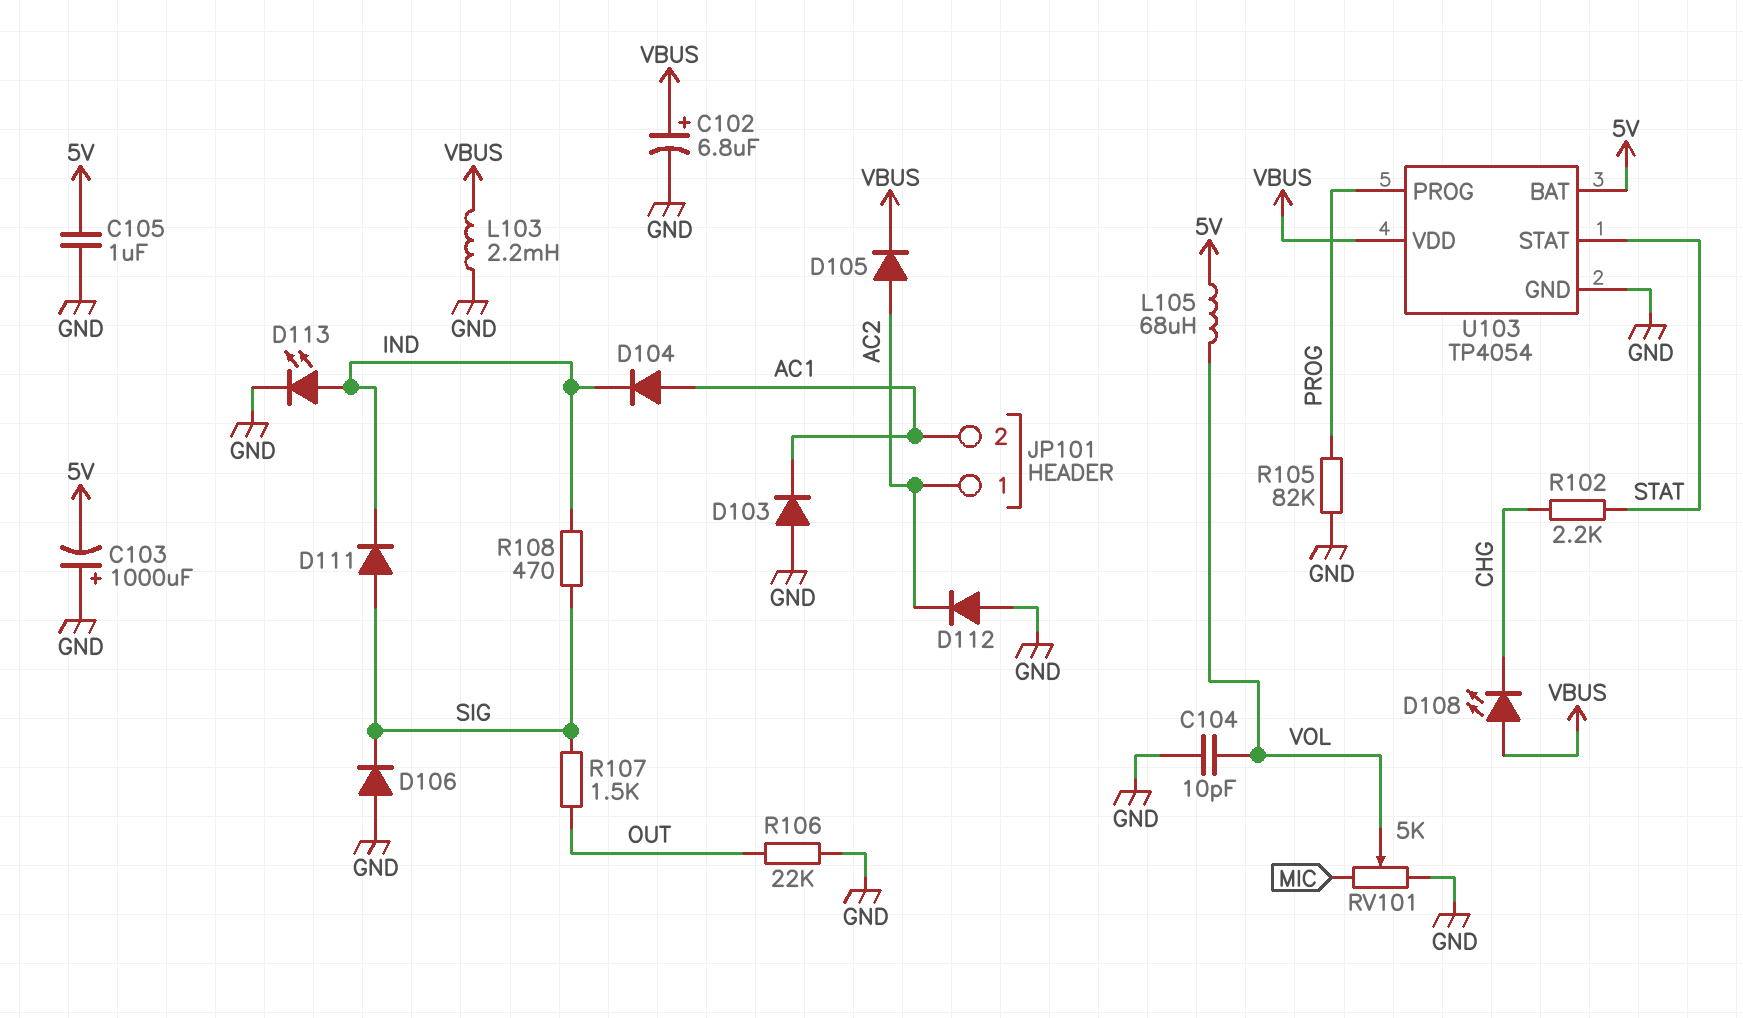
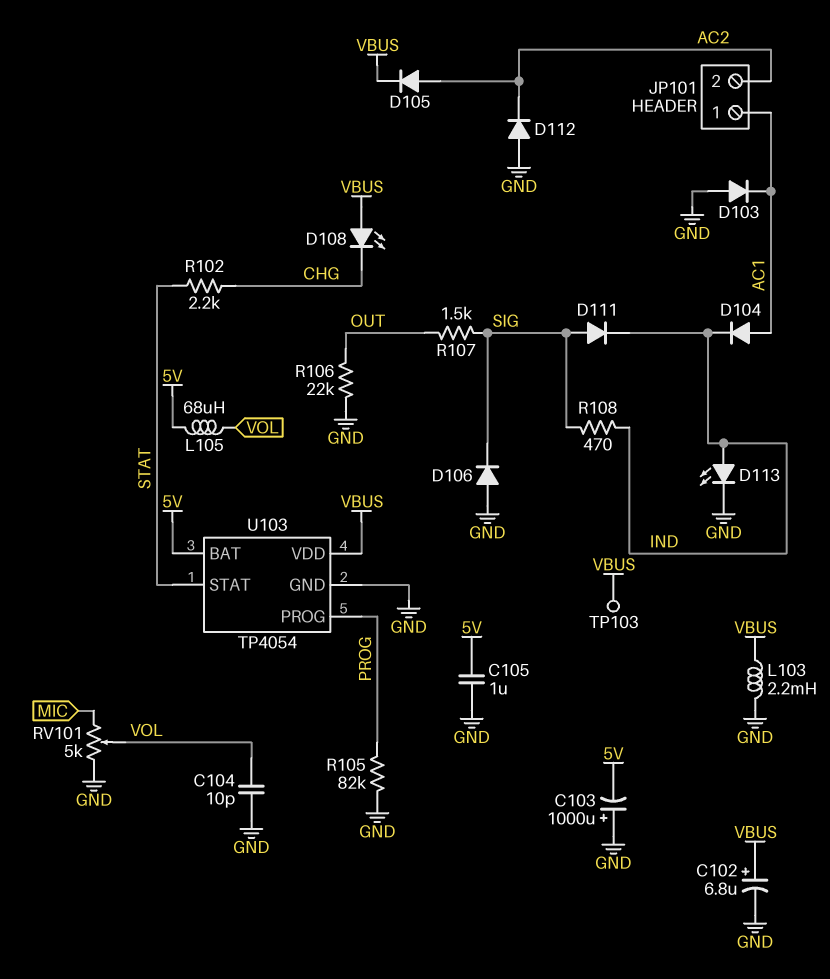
JP101 pin 1: AC2 -> AC1
JP101 pin 2: AC1 -> AC2
TP103: none -> test point (VBUS)

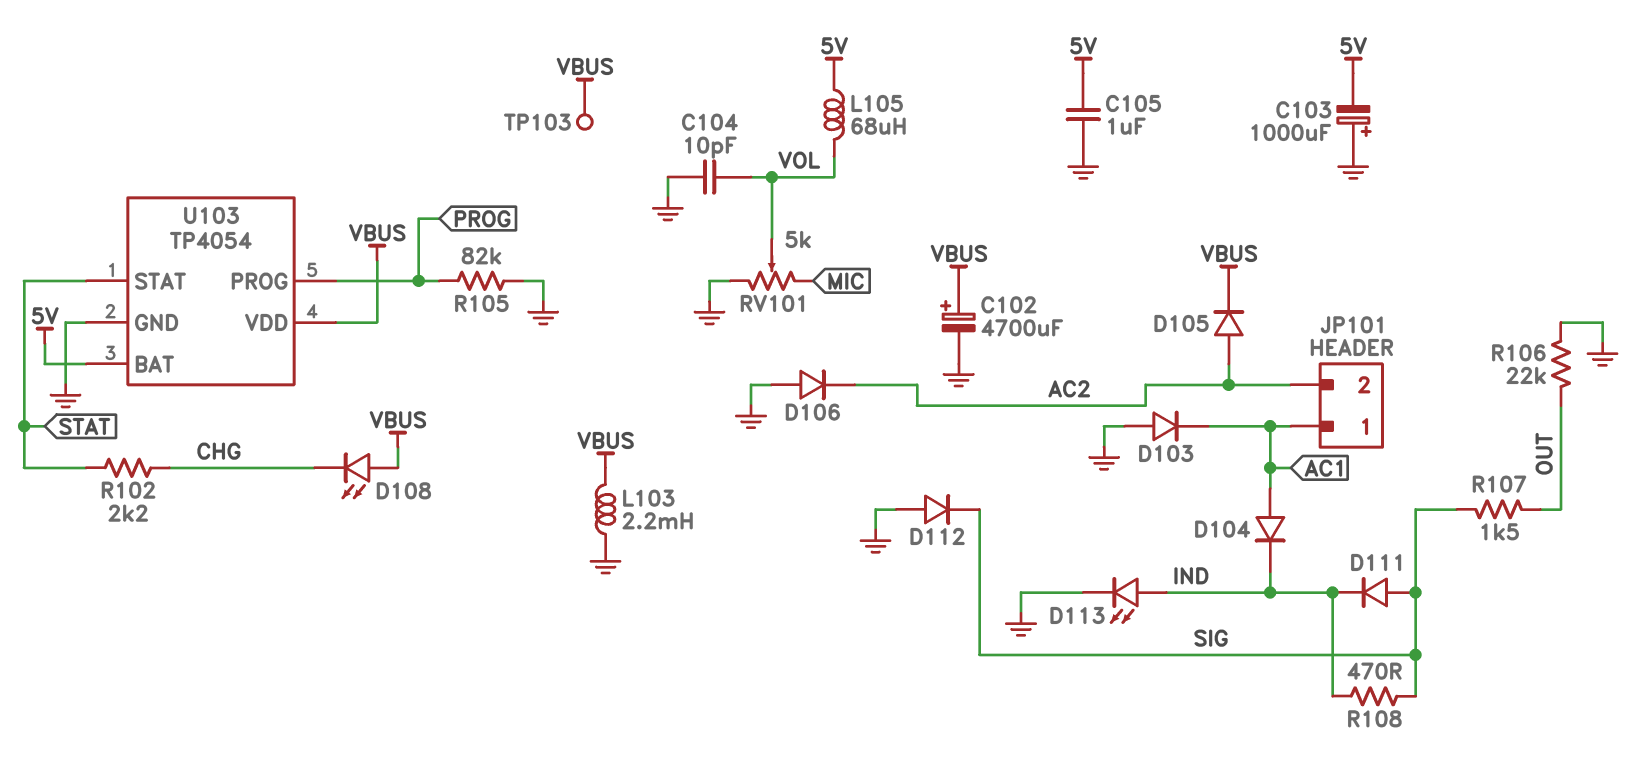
C102: 6.8uF (plus VBUS, minus GND) -> 4700uF (plus VBUS, minus GND)
D106: diode (A GND, K SIG) -> diode (A GND, K AC2)
D112: diode (A GND, K AC2) -> diode (A GND, K SIG)

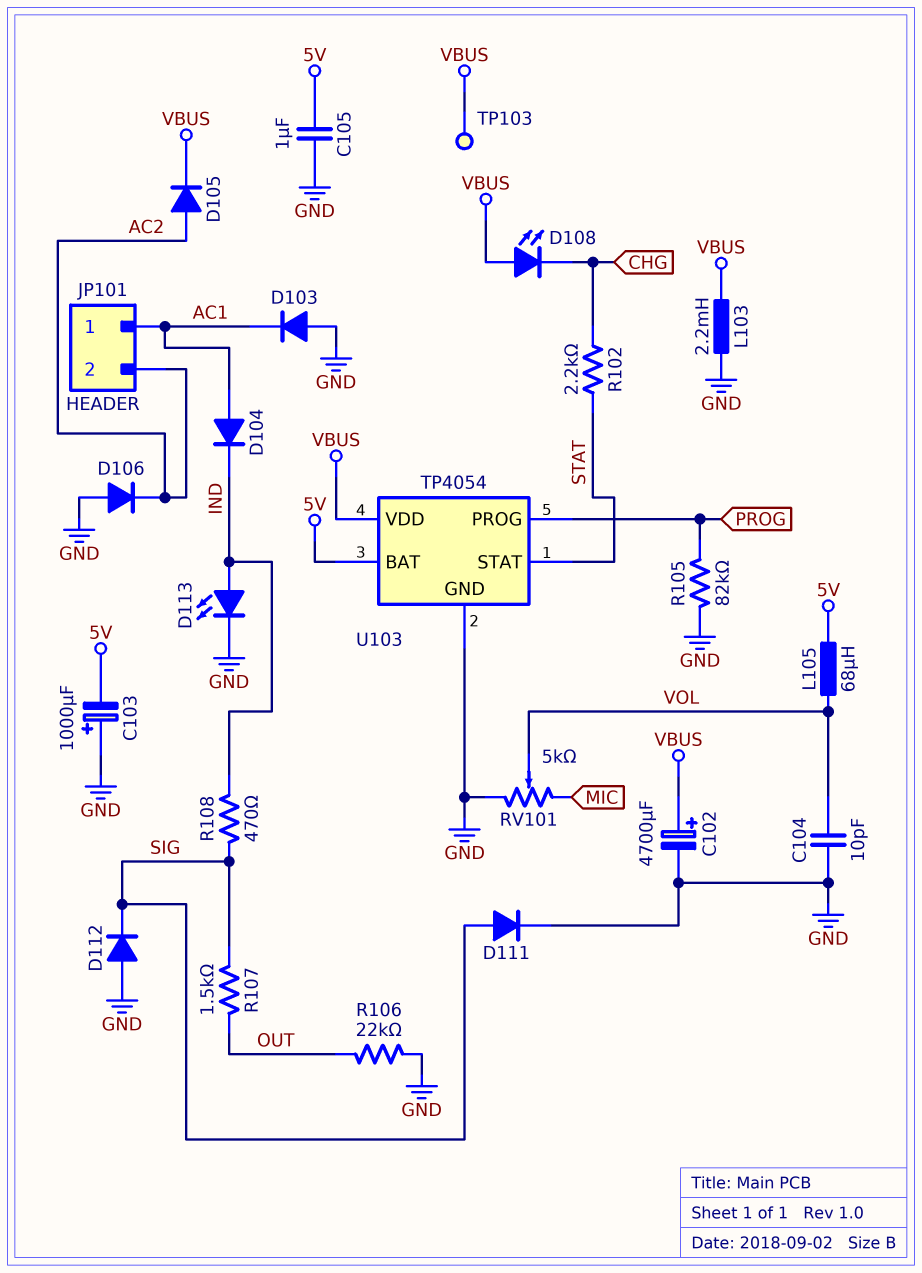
D111: diode (A SIG, K IND) -> diode (A SIG, K GND)

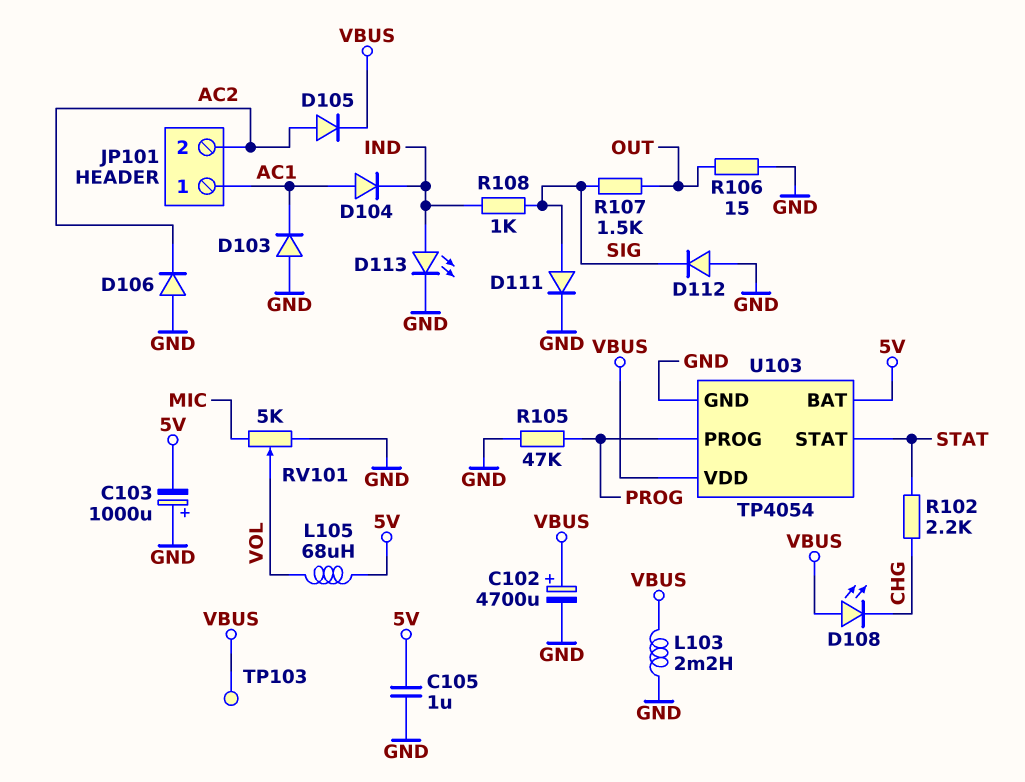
C104: 10pF (GND, VOL) -> none
R105: 82k (GND, PROG) -> 47k (GND, PROG)
R106: 22k (GND, OUT) -> 15 (GND, OUT)
R108: 470 (IND, SIG) -> 1k (IND, SIG)

